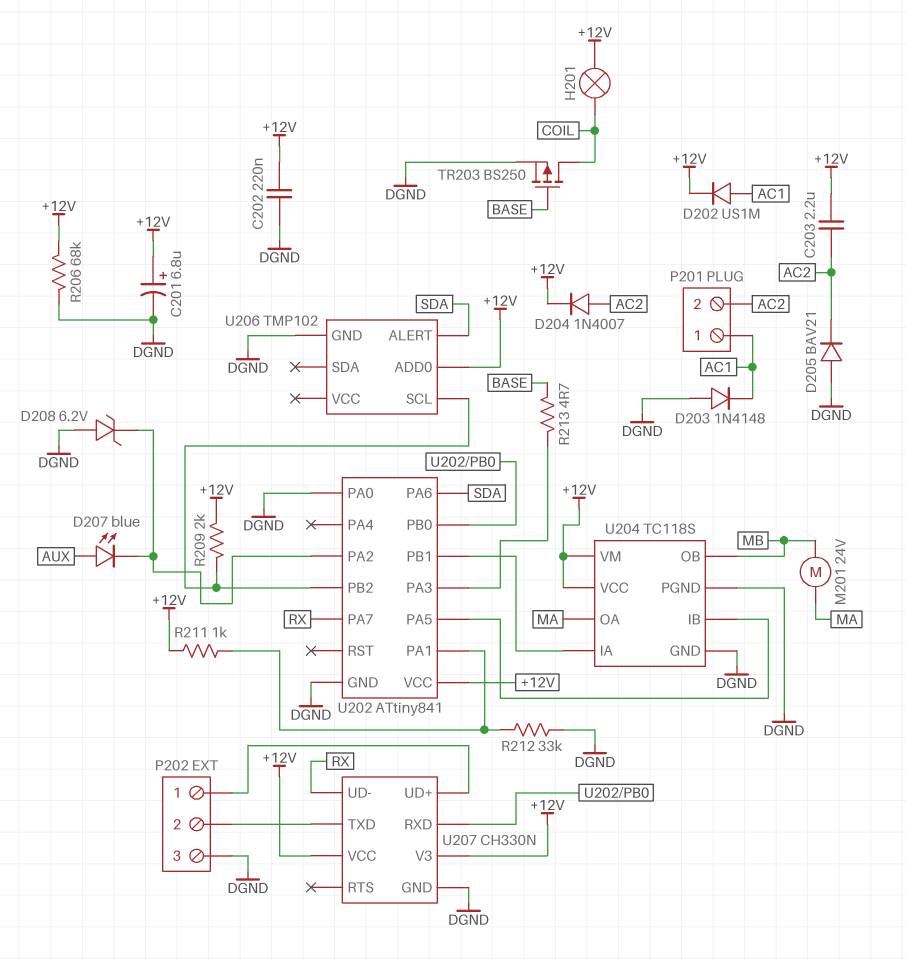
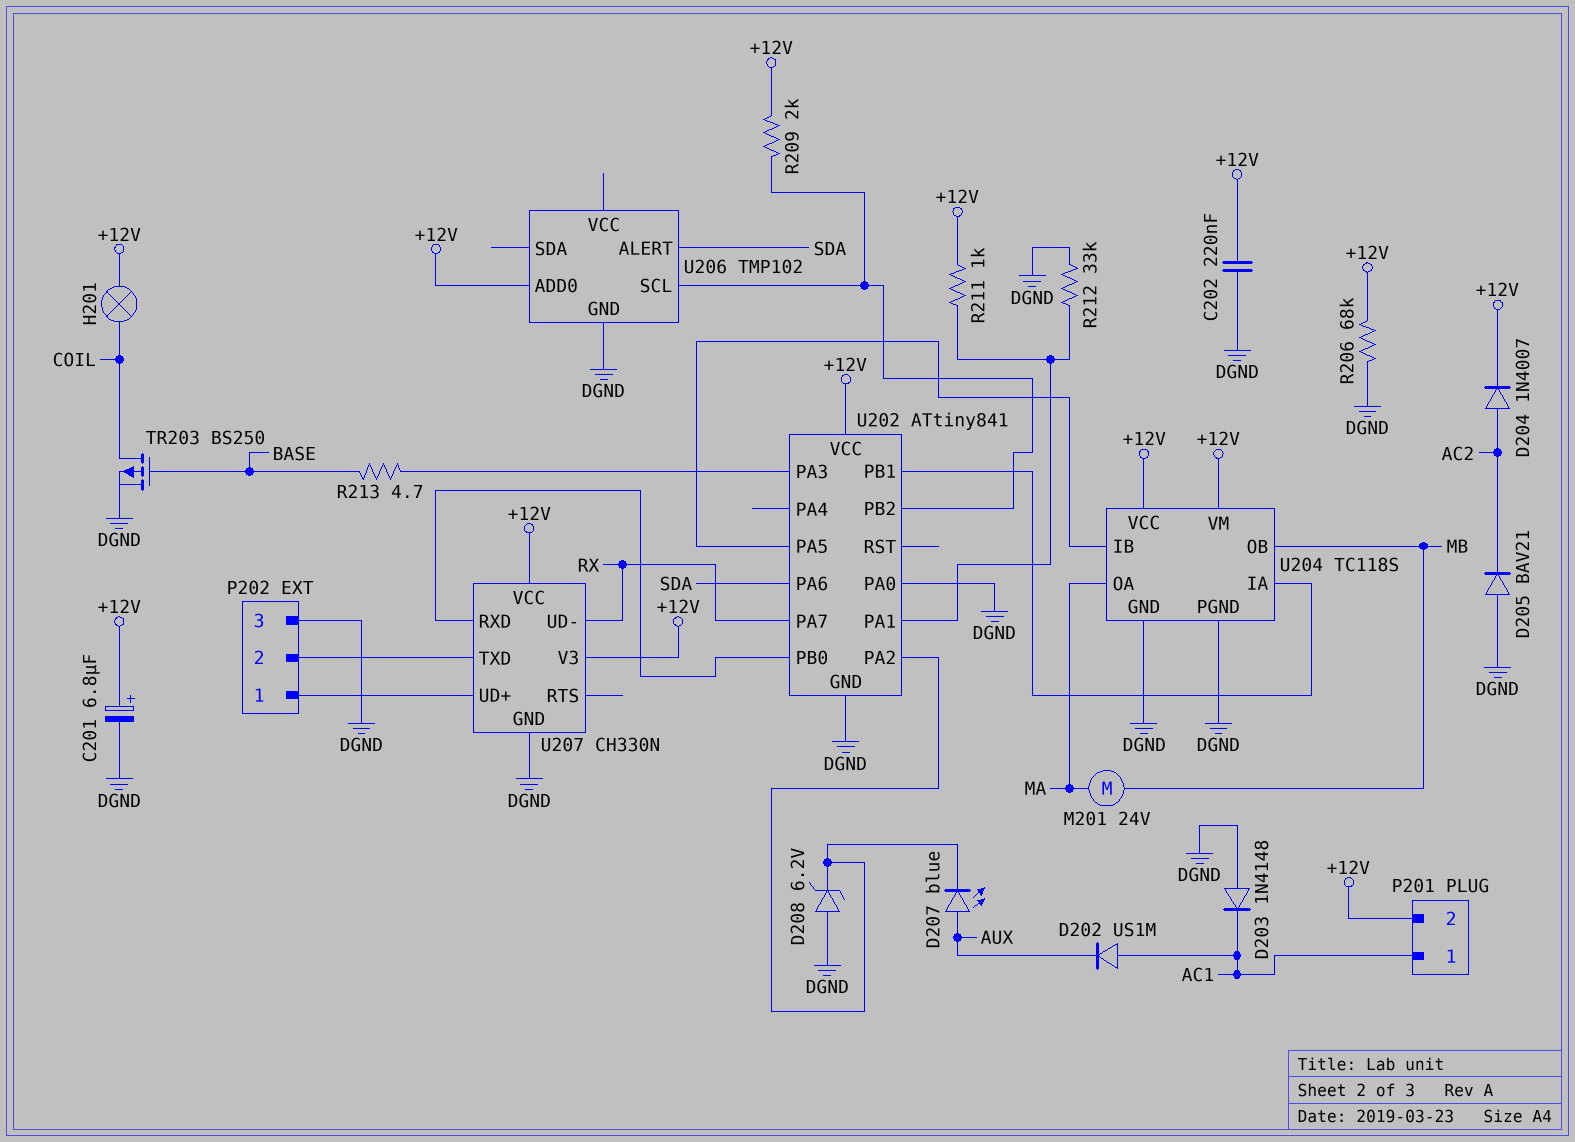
C203: 2.2uF (+12V, AC2) -> none
D202: diode US1M (A AC1, K +12V) -> diode US1M (A AC1, K AUX)
P201 pin 2: AC2 -> +12V

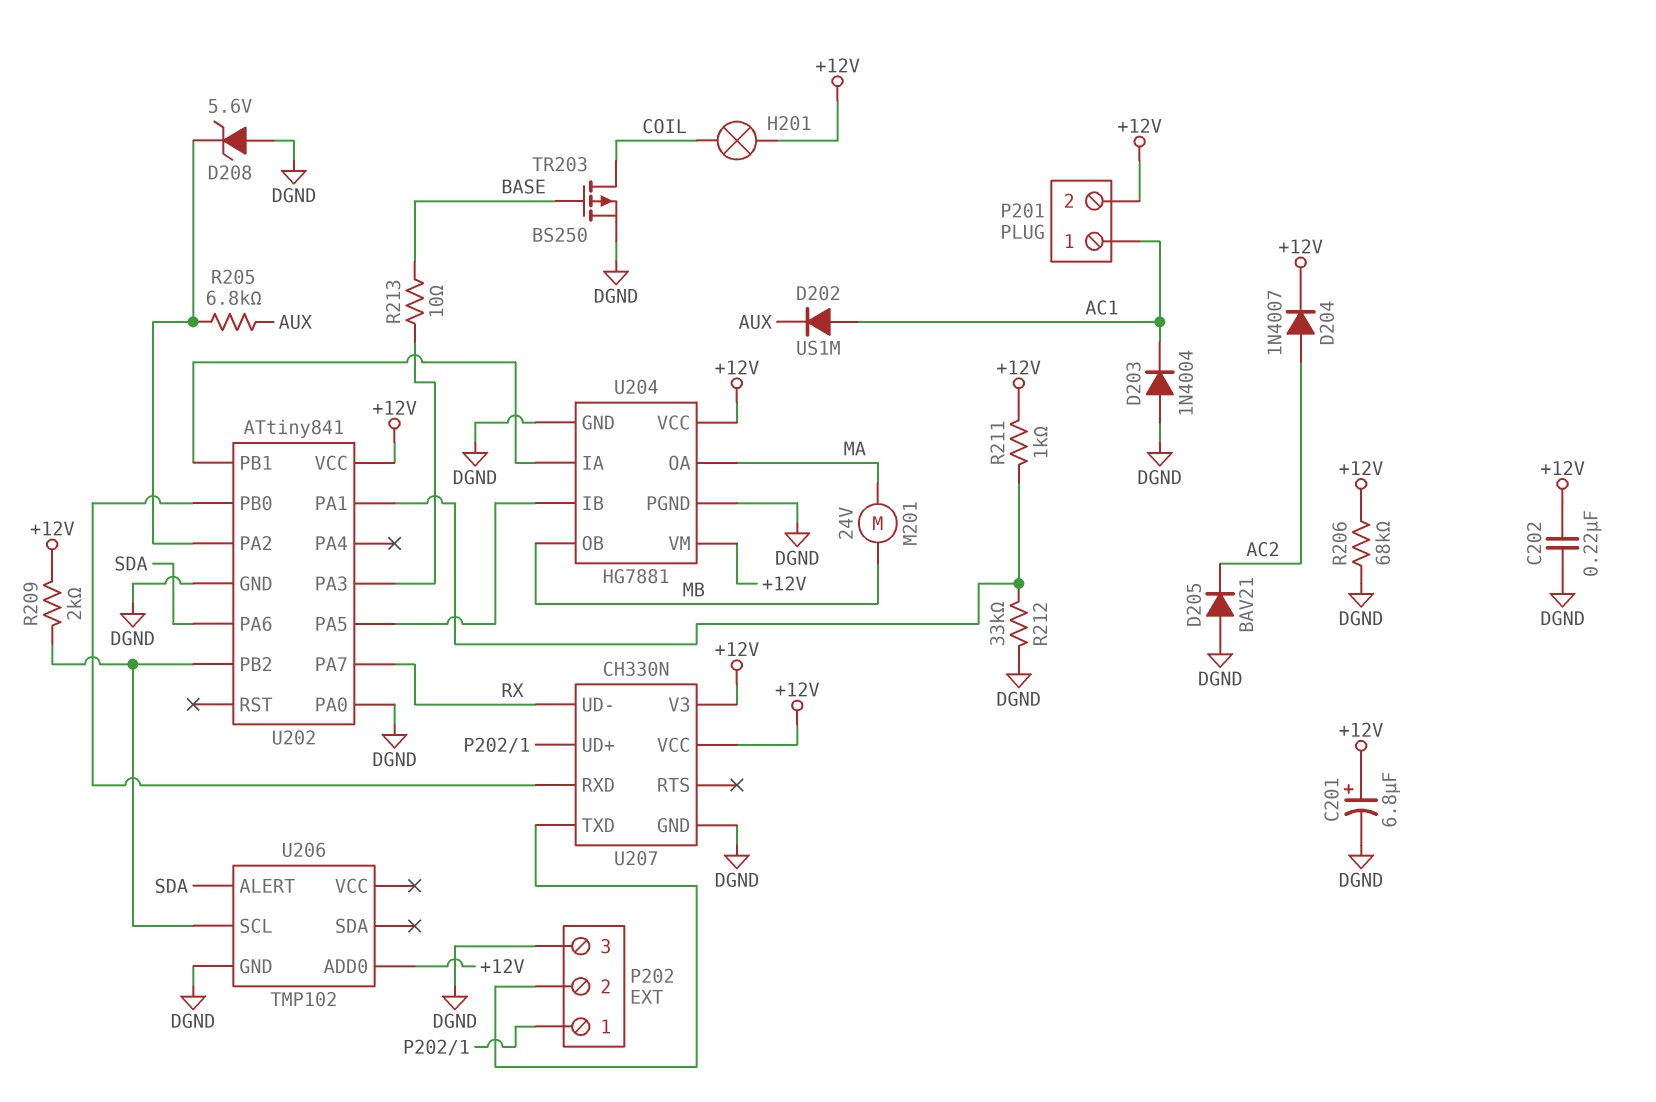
D203: diode 1N4148 (A DGND, K AC1) -> diode 1N4004 (A DGND, K AC1)
D207: LED blue (A AUX, K U202/PA2) -> none
D208: zener 6.2V (A DGND, K U202/PA2) -> zener 5.6V (A DGND, K U202/PA2)
R205: none -> 6.8k (AUX, U202/PA2)
R213: 4.7 (BASE, U202/PA3) -> 10 (BASE, U202/PA3)
U204: TC118S -> HG7881

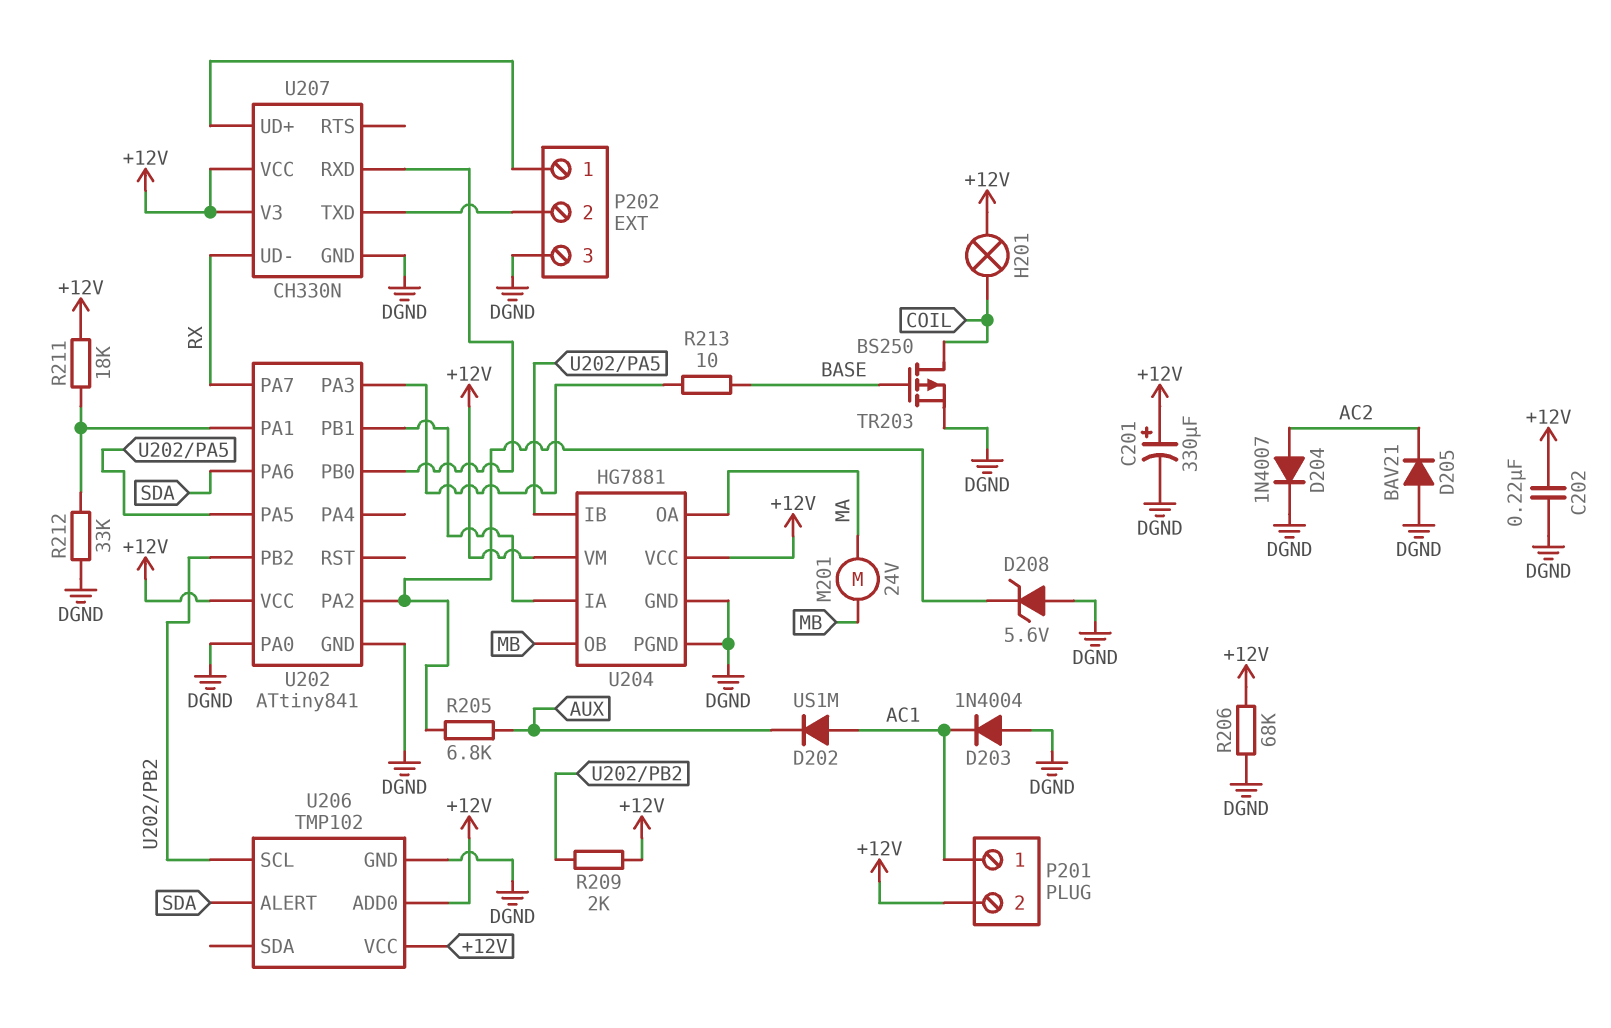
C201: 6.8uF (plus +12V, minus DGND) -> 330uF (plus +12V, minus DGND)
D204: diode 1N4007 (A AC2, K +12V) -> diode 1N4007 (A AC2, K DGND)
R211: 1k (+12V, U202/PA1) -> 18k (+12V, U202/PA1)
U206 pin VCC: none -> +12V

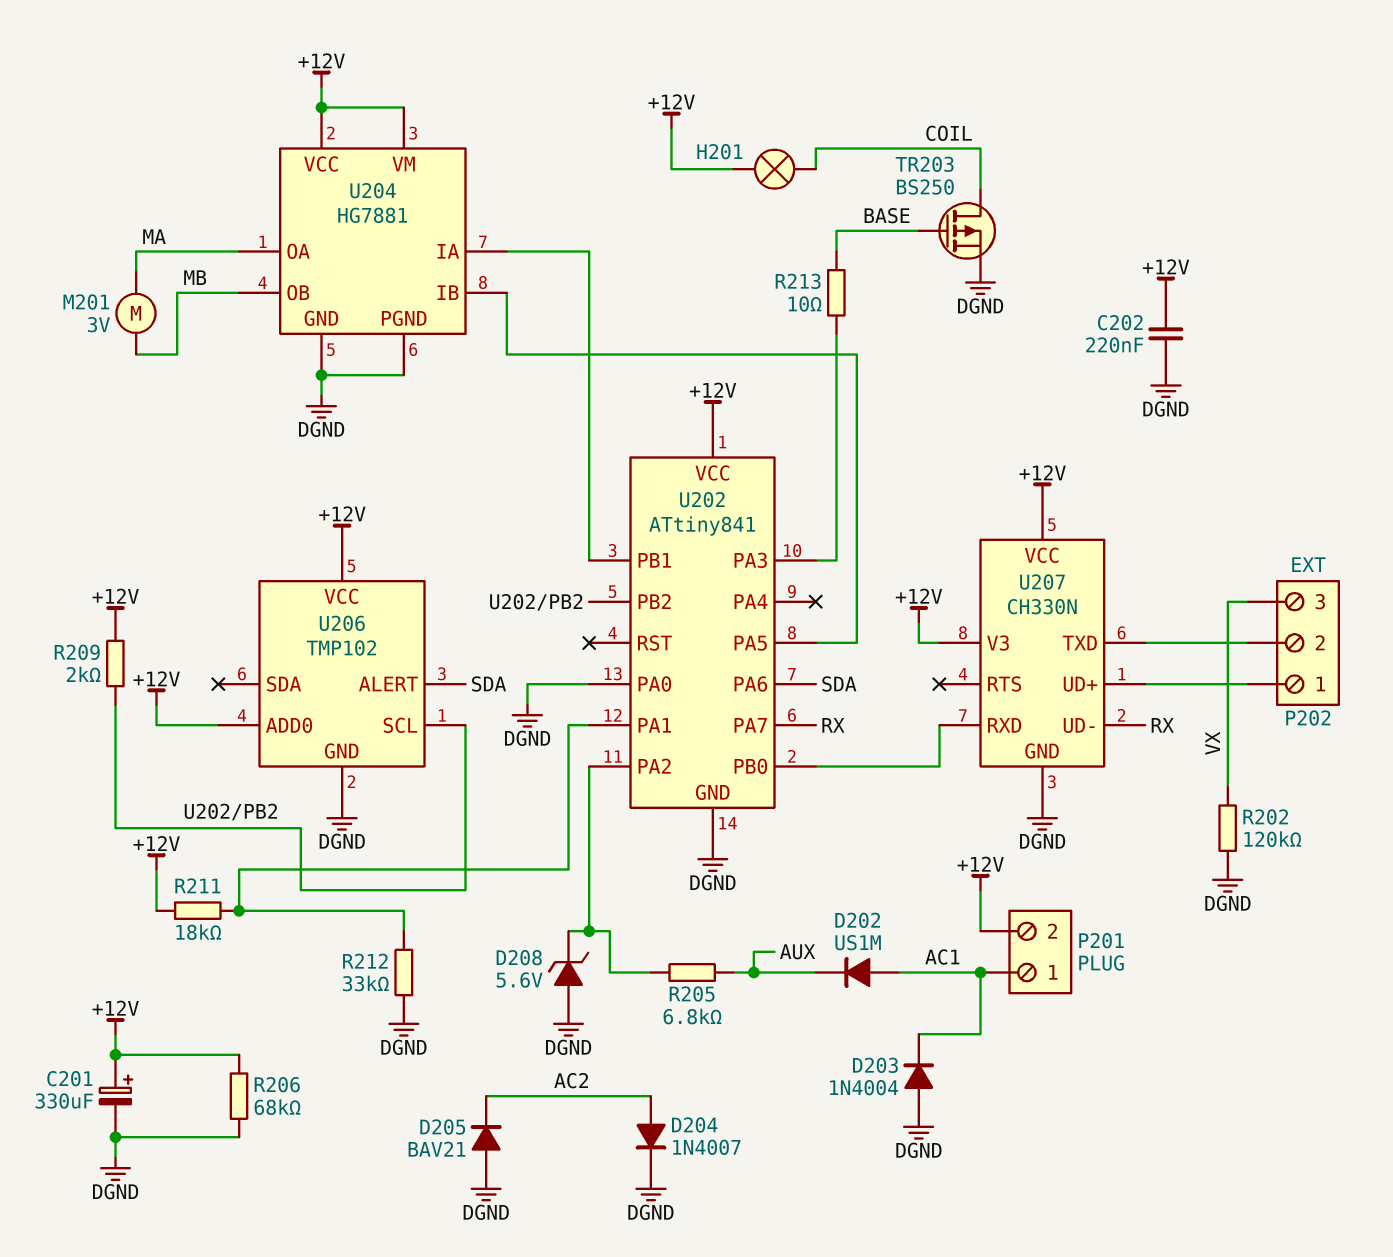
M201: motor 24V (MA, MB) -> motor 3V (MA, MB)
P202 pin 3: DGND -> VX
R202: none -> 120k (DGND, VX)

